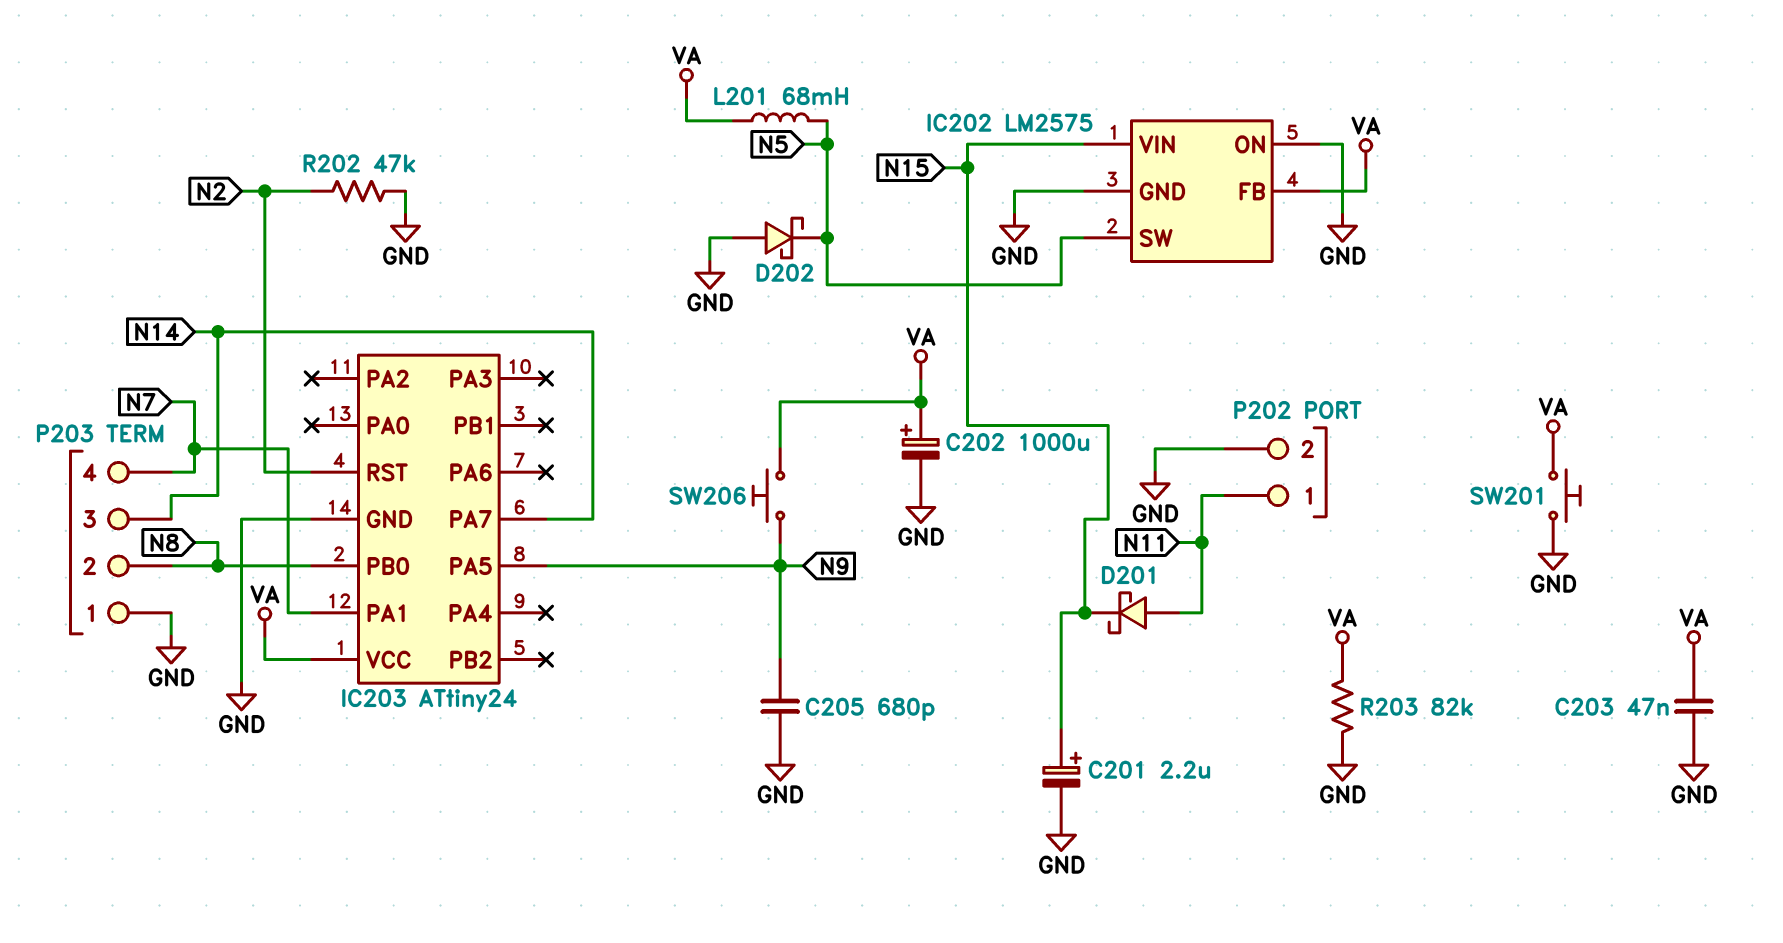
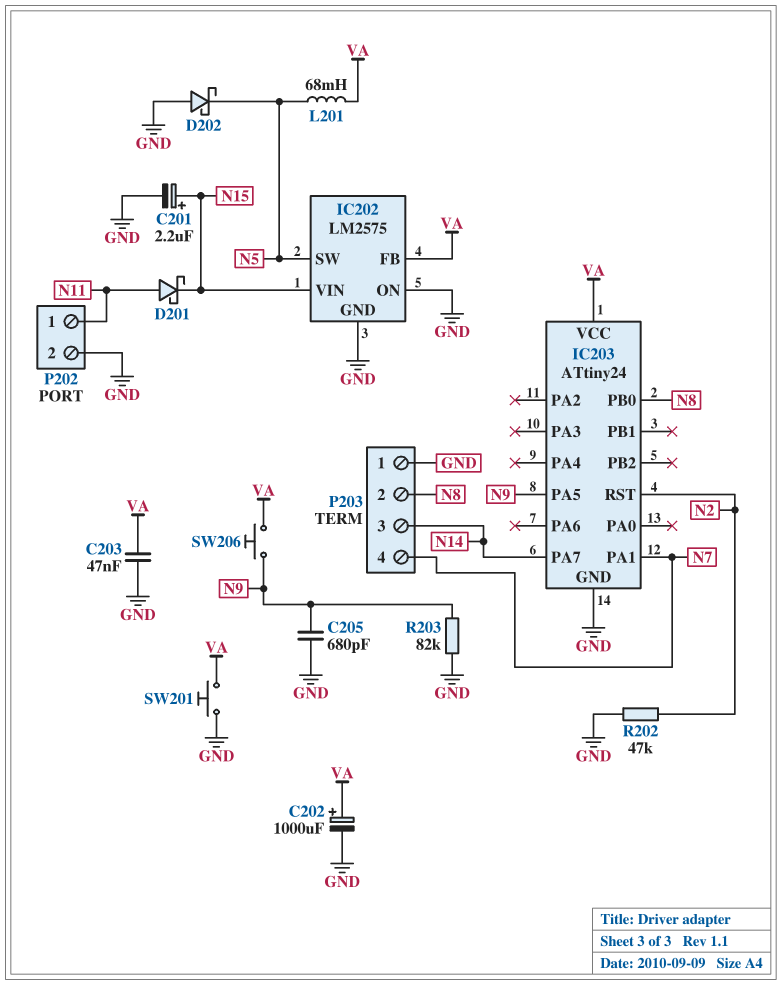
R203: 82k (GND, VA) -> 82k (GND, N9)

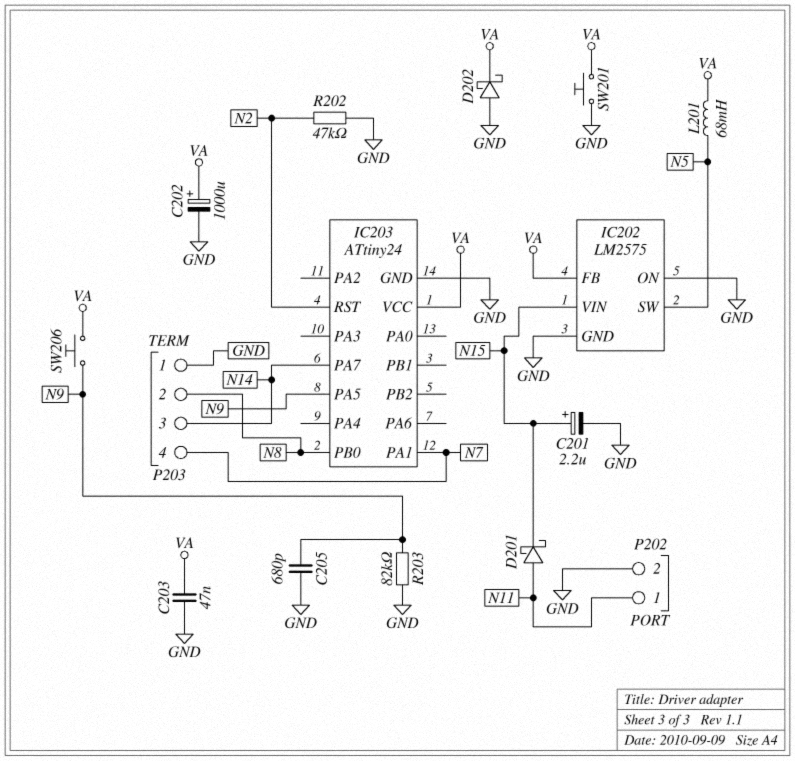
D202: schottky (A GND, K N5) -> schottky (A GND, K VA)

